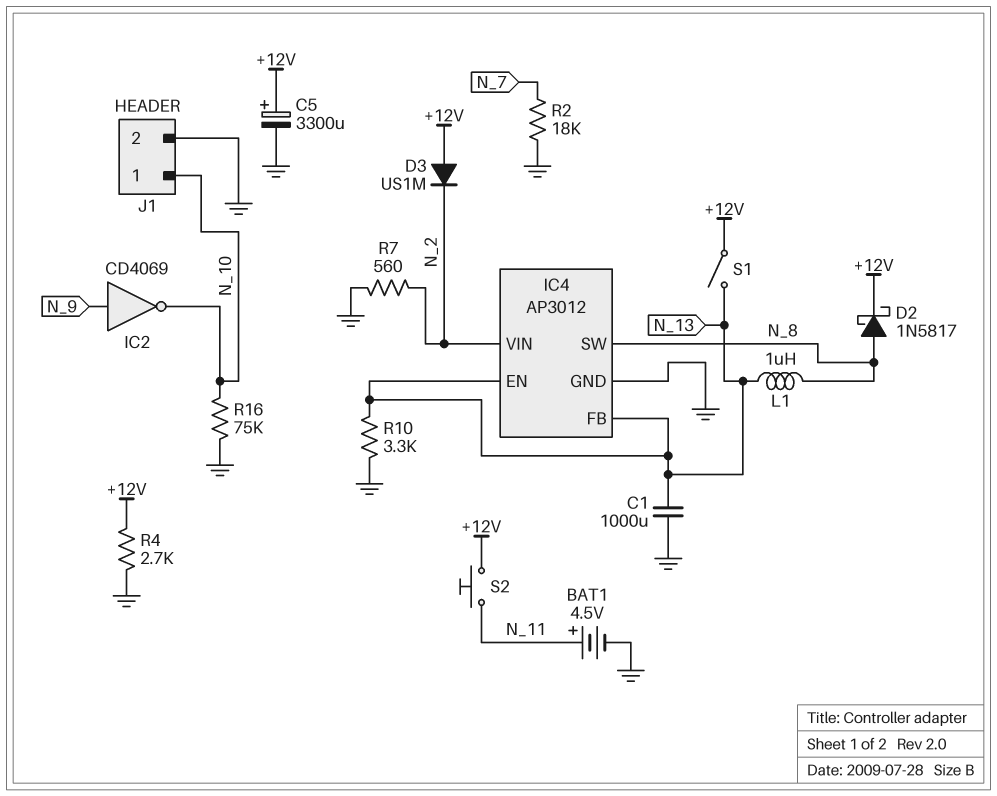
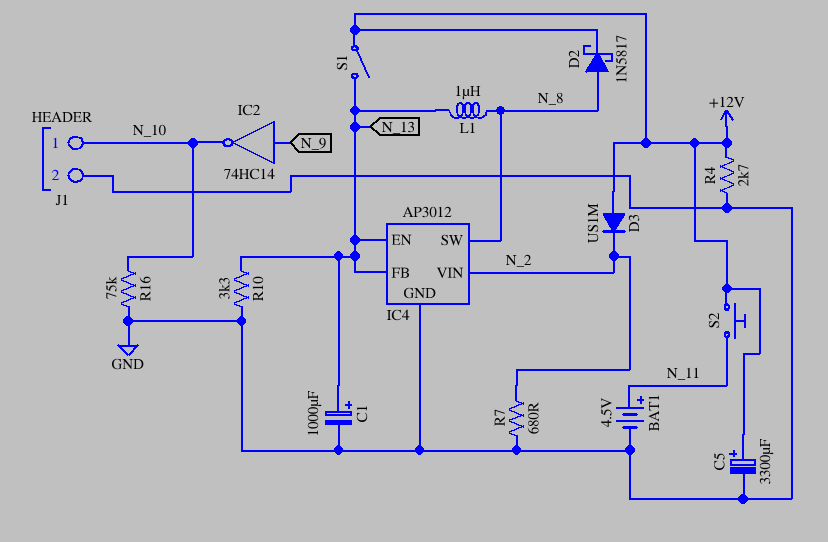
C1: 1000uF (GND, N_13) -> 1000uF (plus N_13, minus GND)
IC2: NOT CD4069 (in N_9, out N_10) -> NOT 74HC14 (in N_9, out N_10)
R2: 18k (GND, N_7) -> none
R7: 560 (GND, N_2) -> 680 (GND, N_2)

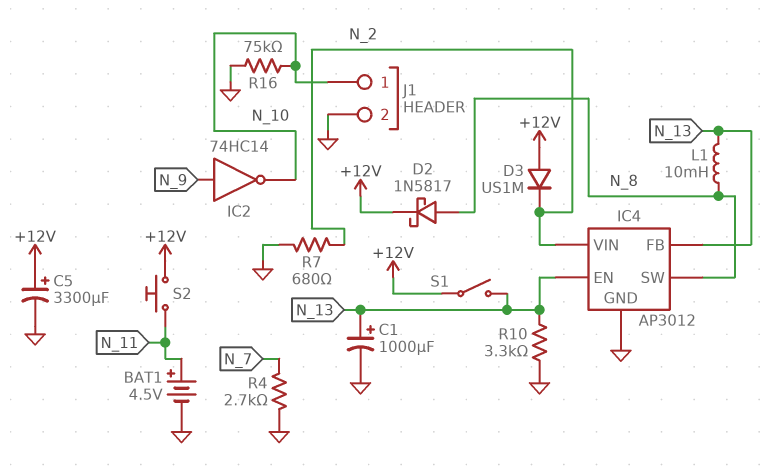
L1: 1uH (N_8, N_13) -> 10mH (N_8, N_13)
R4: 2.7k (+12V, GND) -> 2.7k (GND, N_7)

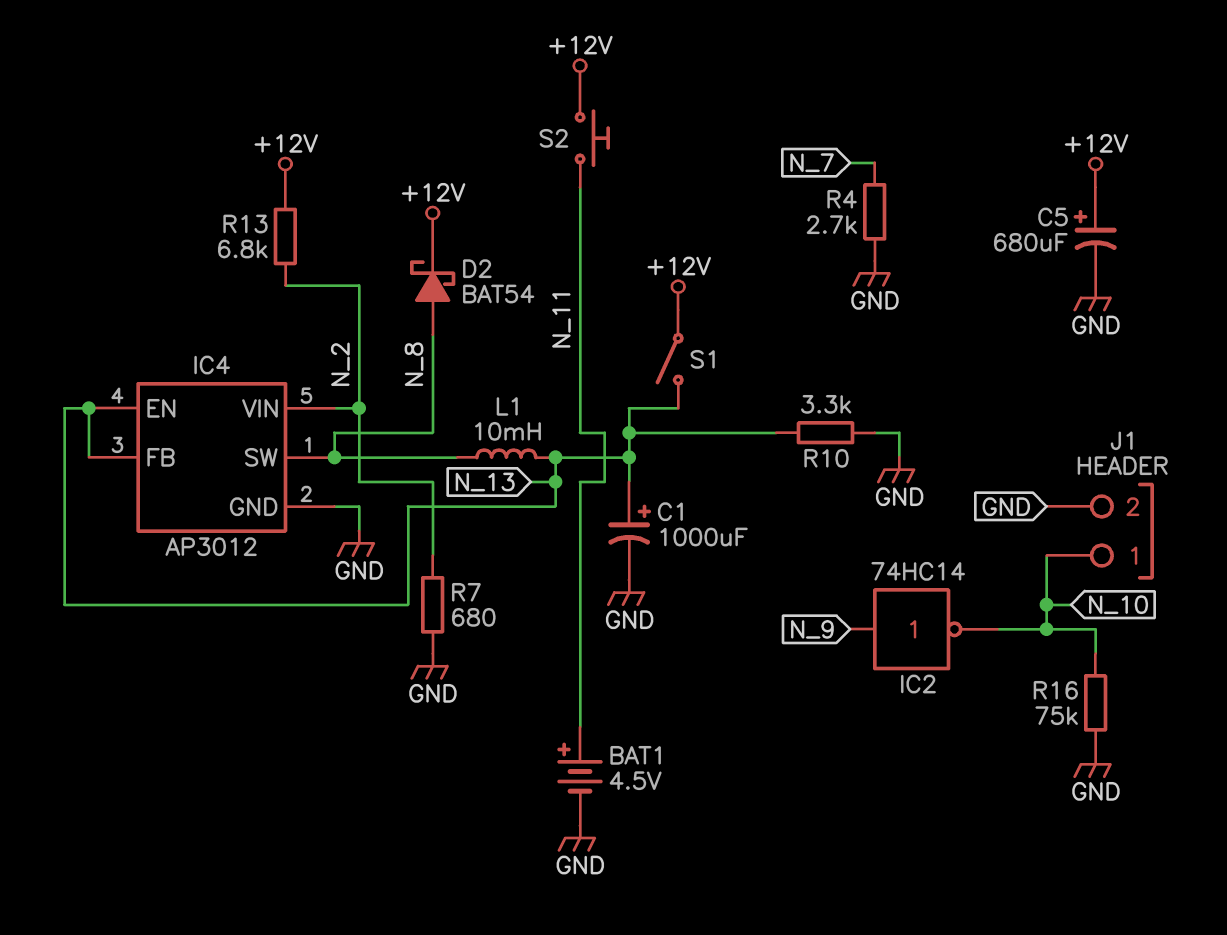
C5: 3300uF (plus +12V, minus GND) -> 680uF (plus +12V, minus GND)
D2: schottky 1N5817 (A N_8, K +12V) -> schottky BAT54 (A N_8, K +12V)
D3: diode US1M (A +12V, K N_2) -> none
R13: none -> 6.8k (+12V, N_2)

